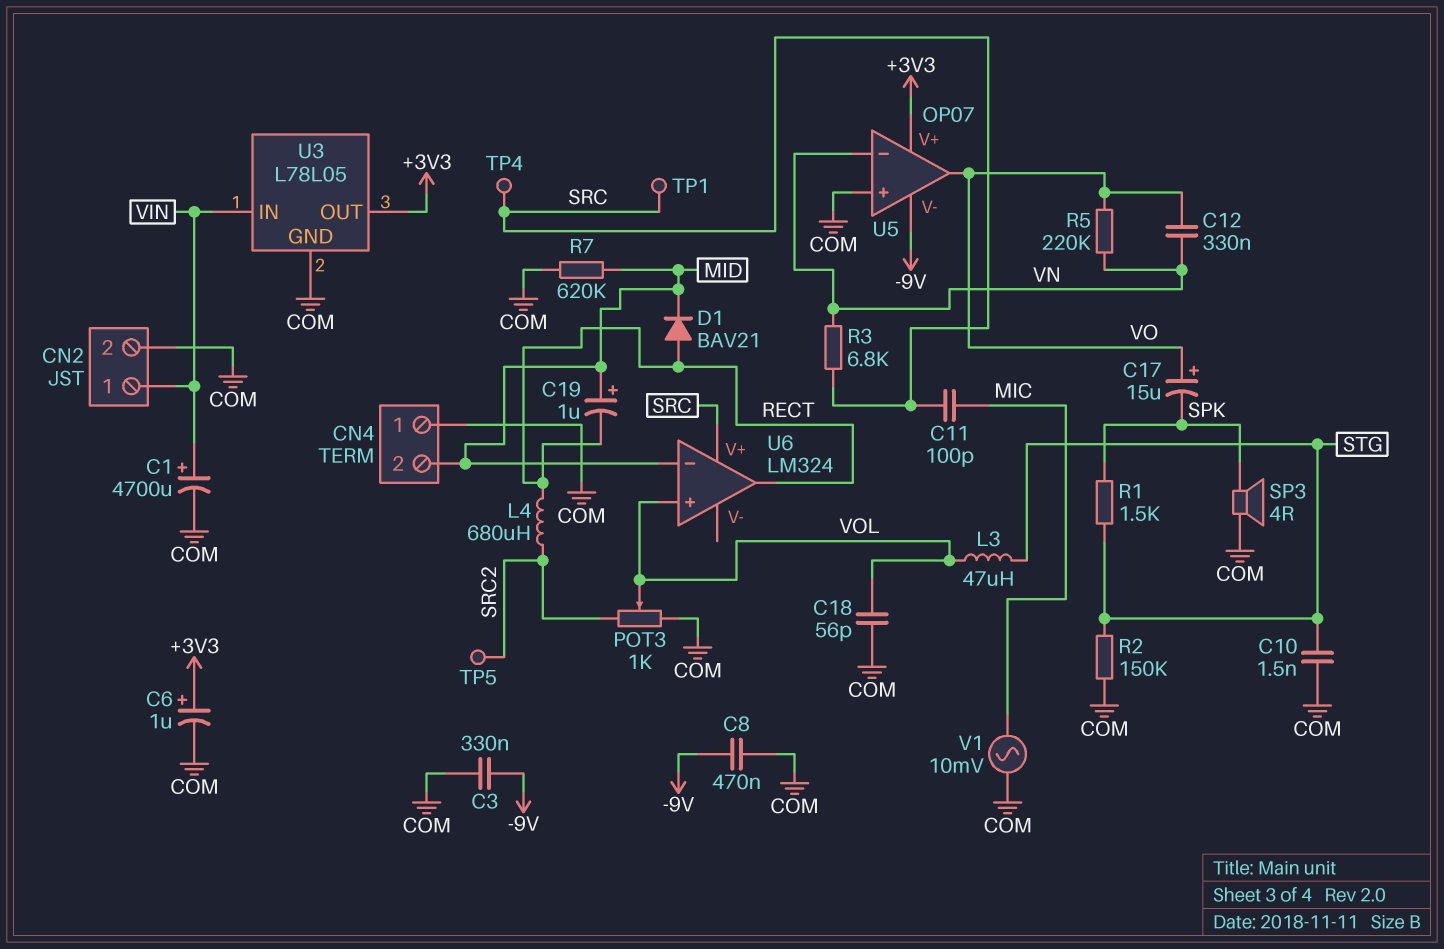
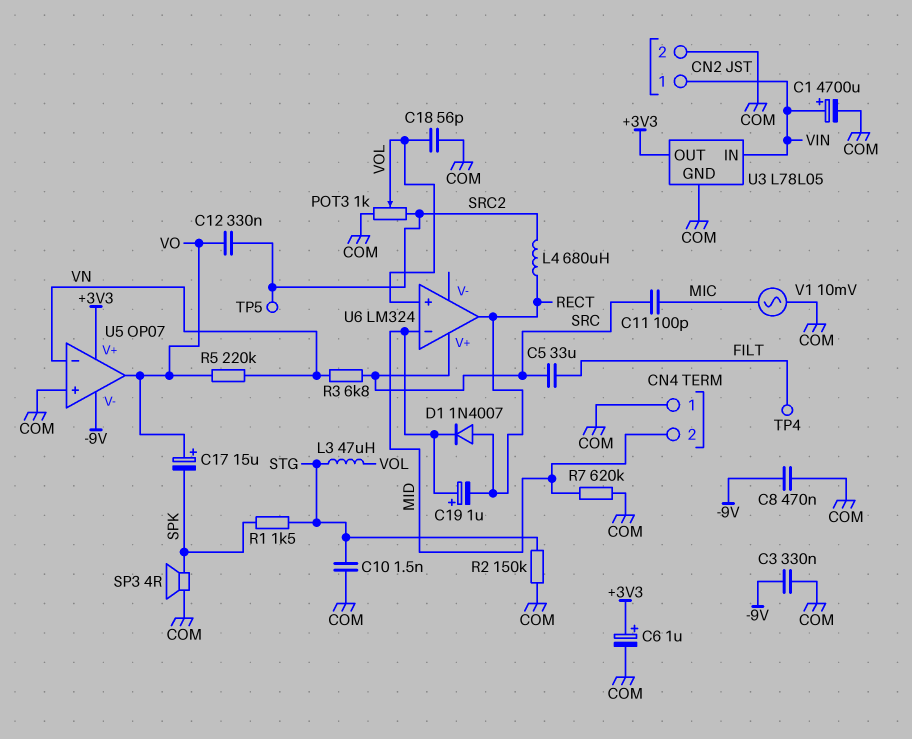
C5: none -> 33uF (FILT, SRC)
C12: 330nF (VN, VO) -> 330nF (SRC2, VO)
D1: diode BAV21 (A RECT, K MID) -> diode 1N4007 (A RECT, K MID)
TP1: test point (SRC) -> none
TP4: test point (SRC) -> test point (FILT)

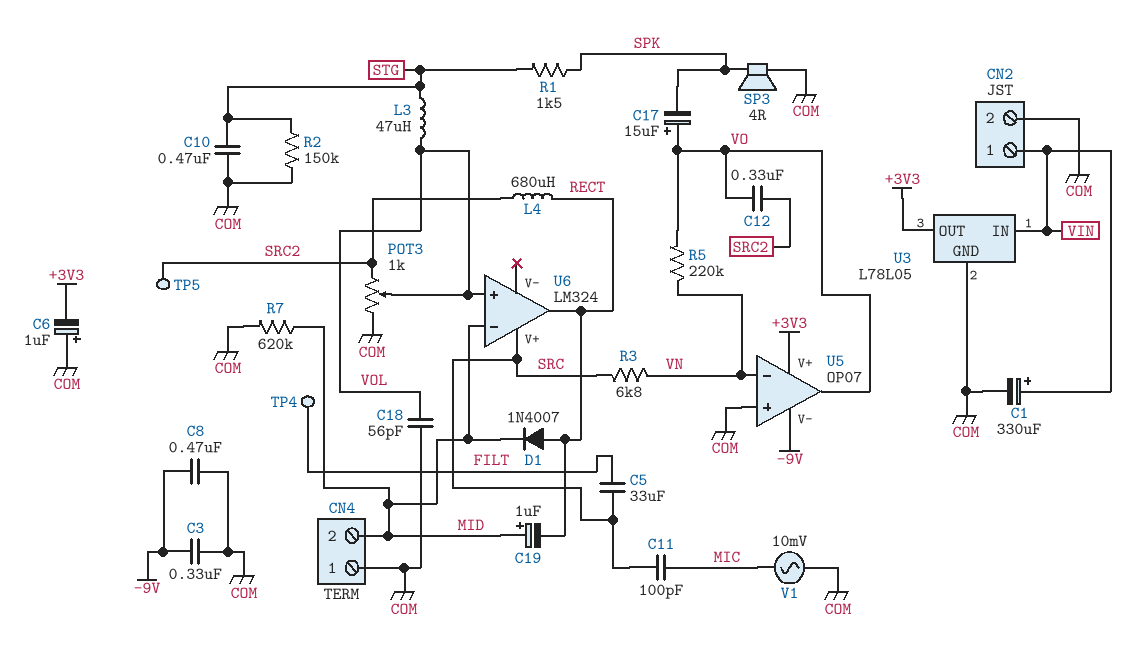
C1: 4700uF (plus VIN, minus COM) -> 330uF (plus VIN, minus COM)
C6: 1uF (plus +3V3, minus COM) -> 1uF (plus COM, minus +3V3)
C10: 1.5nF (COM, STG) -> 470nF (COM, STG)

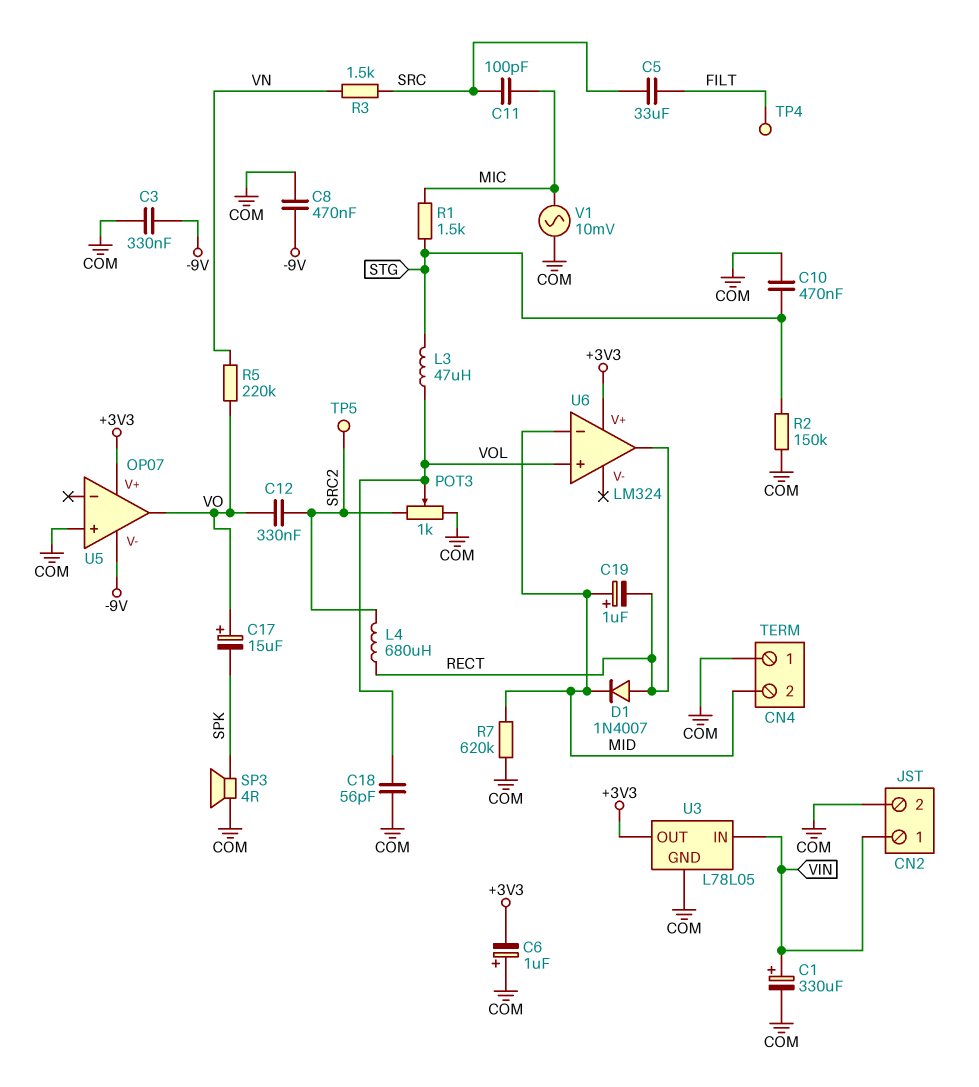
R1: 1.5k (SPK, STG) -> 1.5k (MIC, STG)
R3: 6.8k (SRC, VN) -> 1.5k (SRC, VN)
U5 pin in-: VN -> none
U6 pin V+: SRC -> +3V3

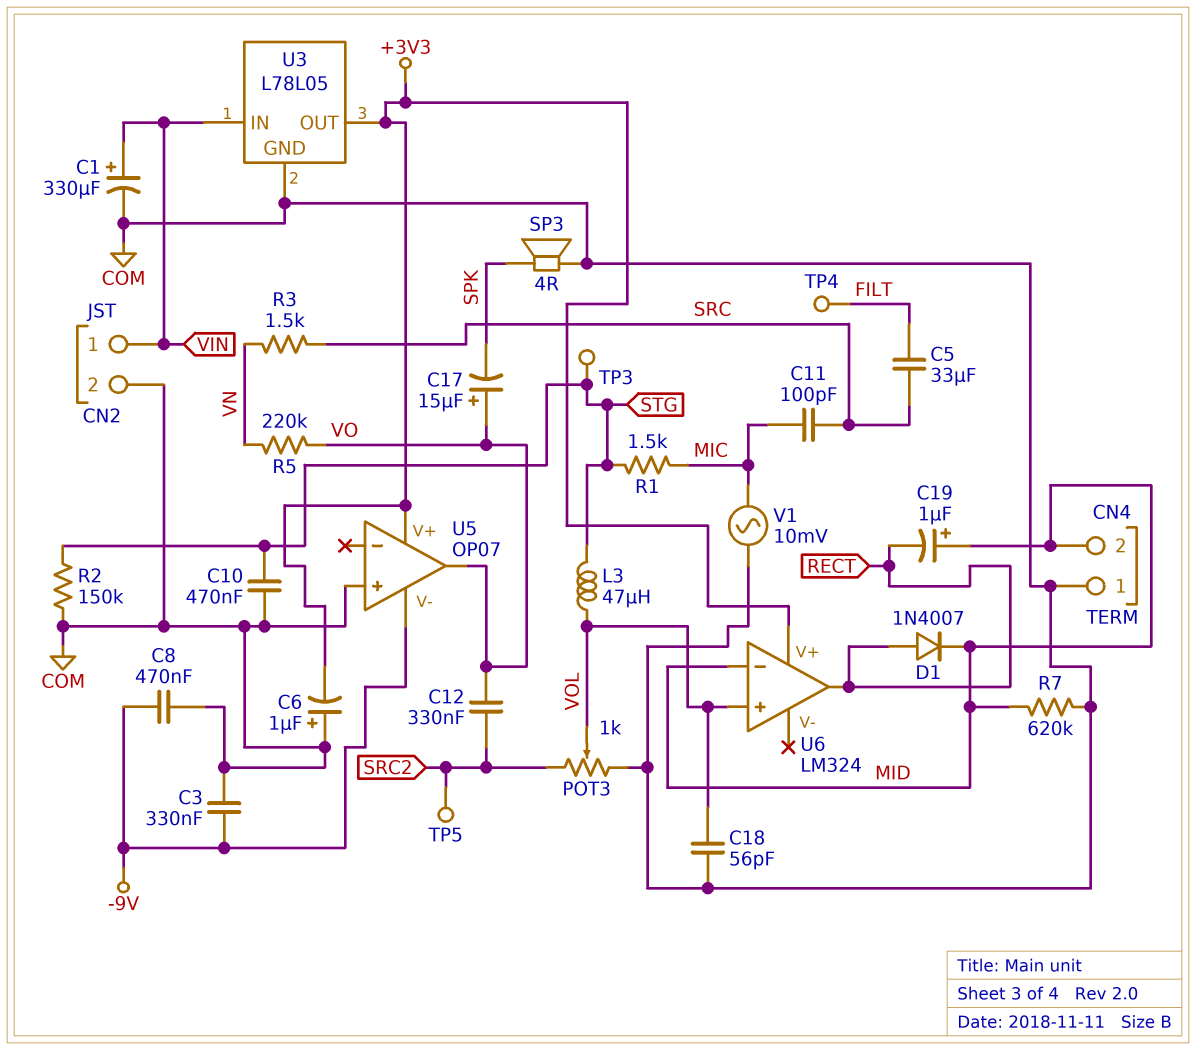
L4: 680uH (RECT, SRC2) -> none
TP3: none -> test point (STG)

